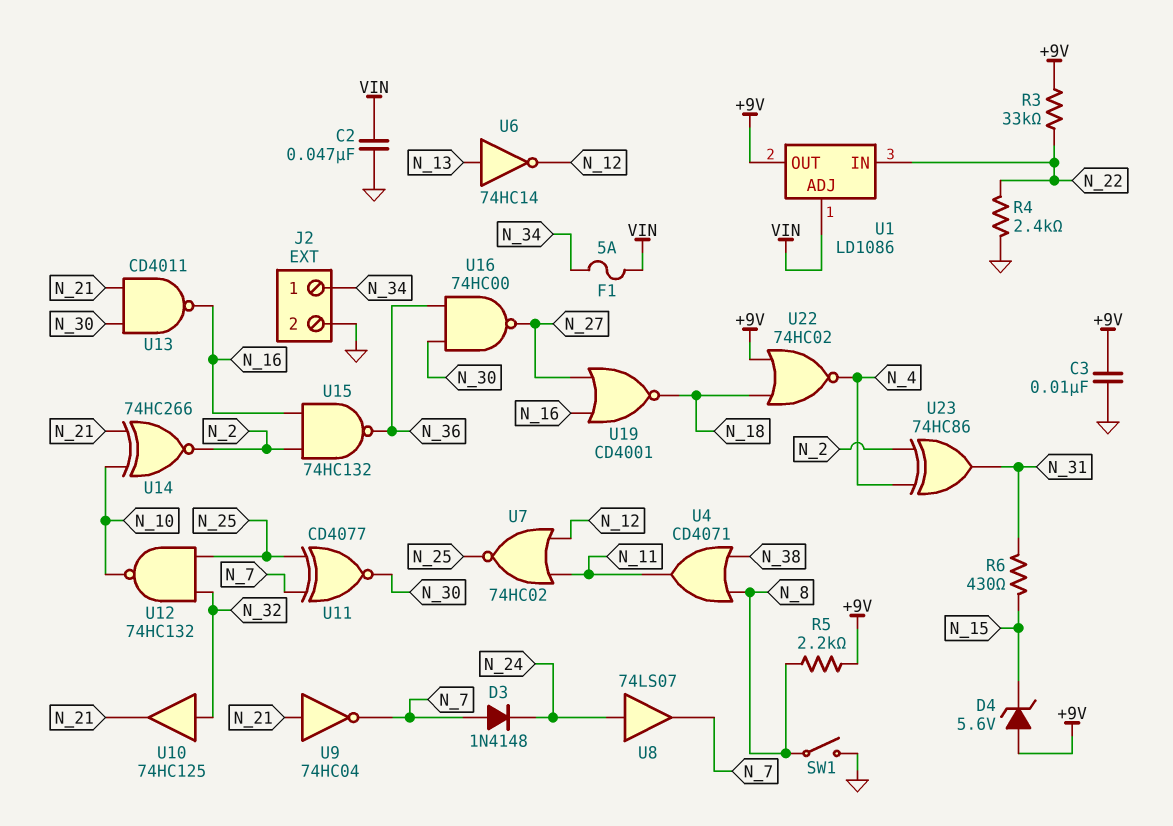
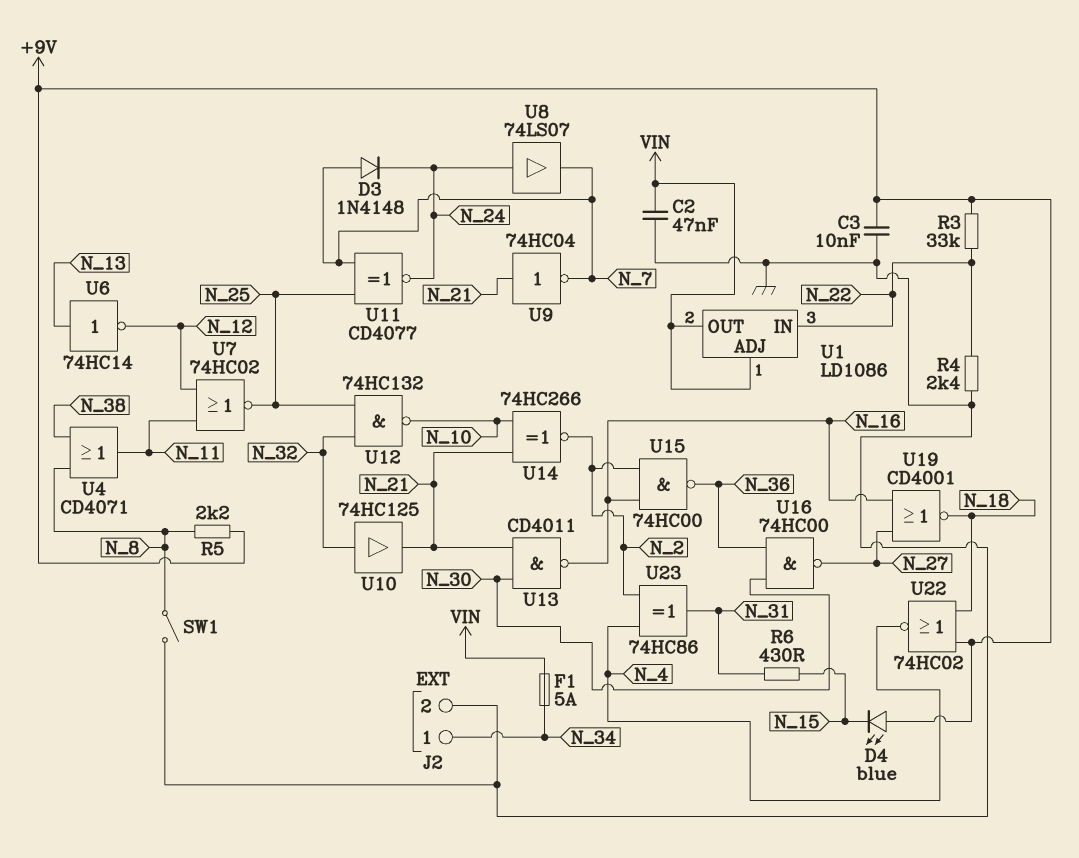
D4: zener 5.6V (A +9V, K N_15) -> LED blue (A +9V, K N_15)
U1 pin OUT: +9V -> VIN
U11: XNOR CD4077 (in N_7, in N_25, out N_30) -> XNOR CD4077 (in N_7, in N_25, out N_24)
U15: NAND 74HC132 (in N_2, in N_16, out N_36) -> NAND 74HC00 (in N_2, in N_16, out N_36)

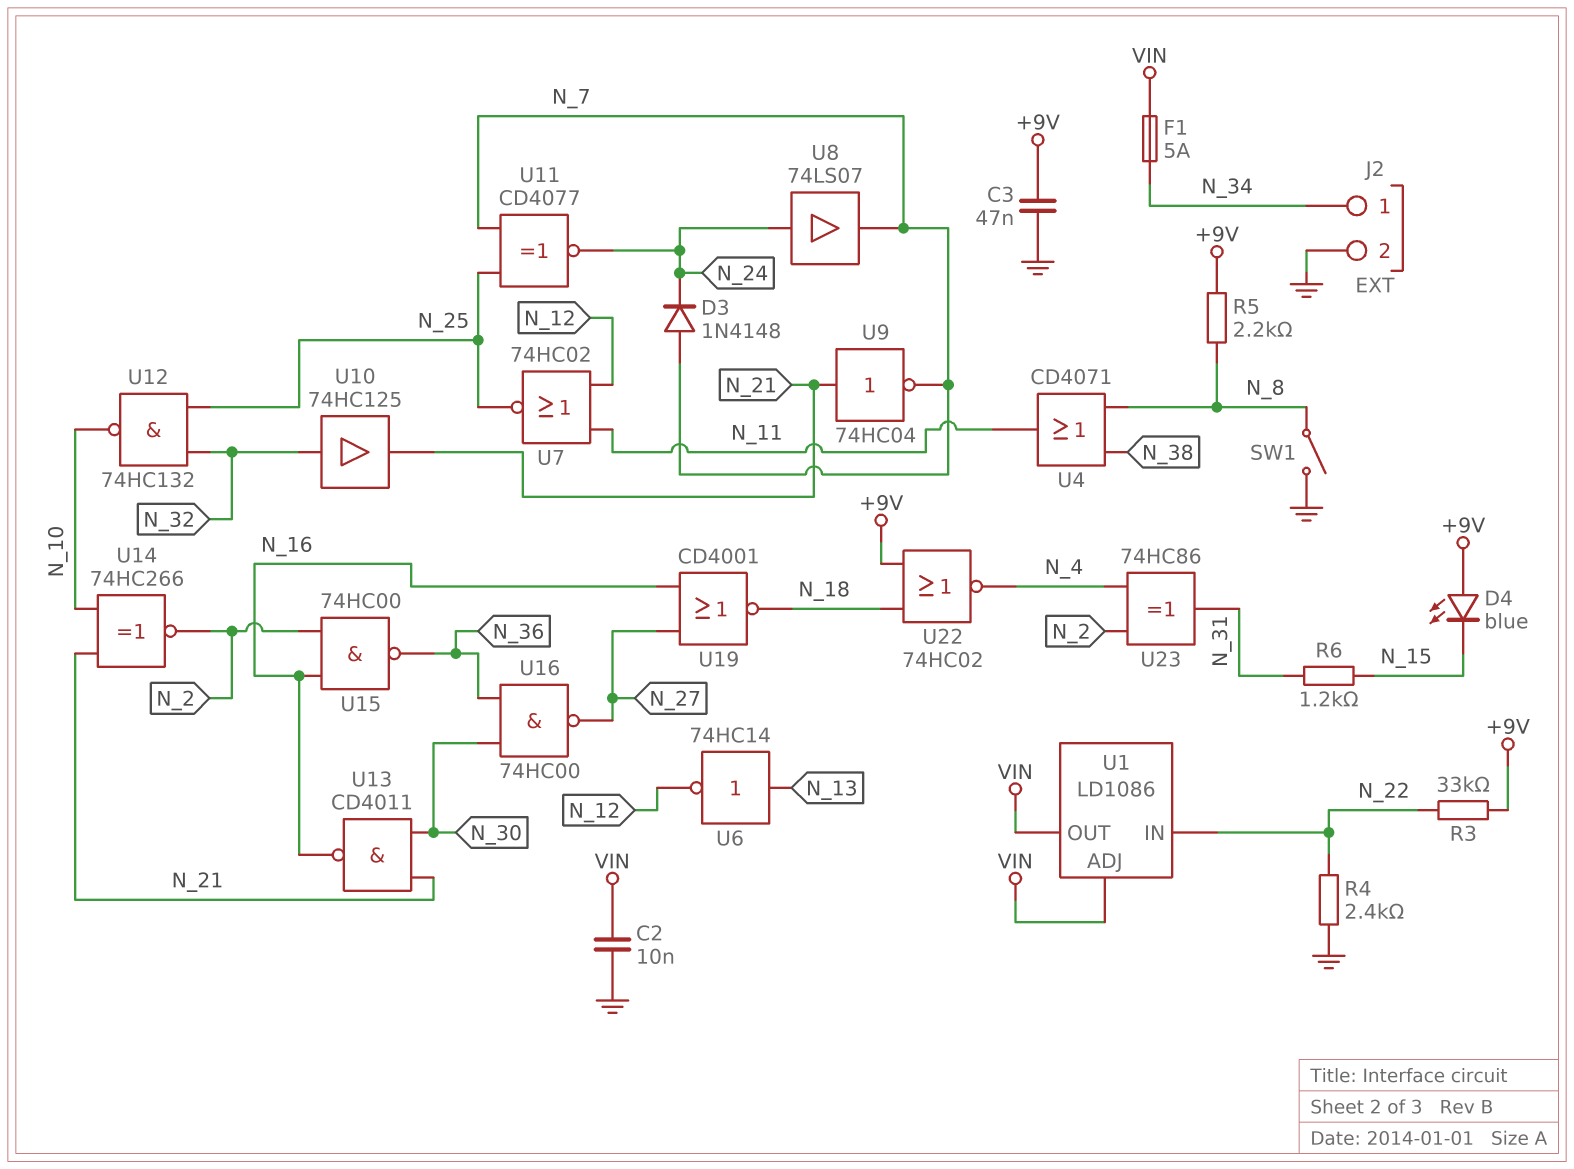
C2: 47nF (GND, VIN) -> 10nF (GND, VIN)
C3: 10nF (+9V, GND) -> 47nF (+9V, GND)
R6: 430 (N_15, N_31) -> 1.2k (N_15, N_31)

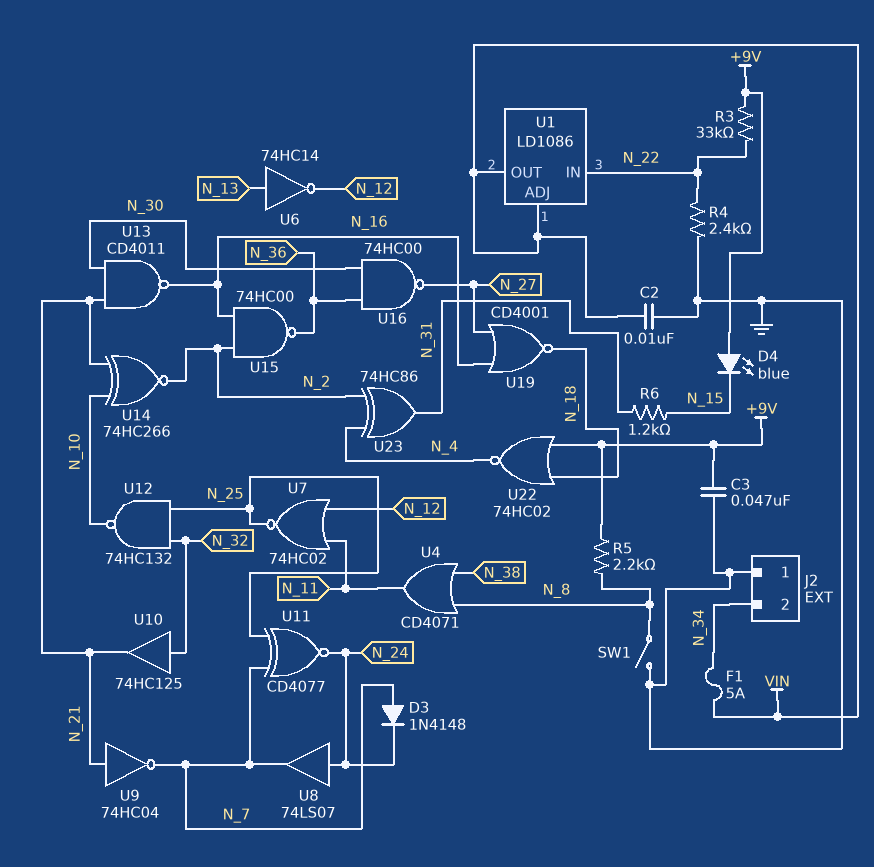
J2 pin 1: N_34 -> GND
J2 pin 2: GND -> N_34

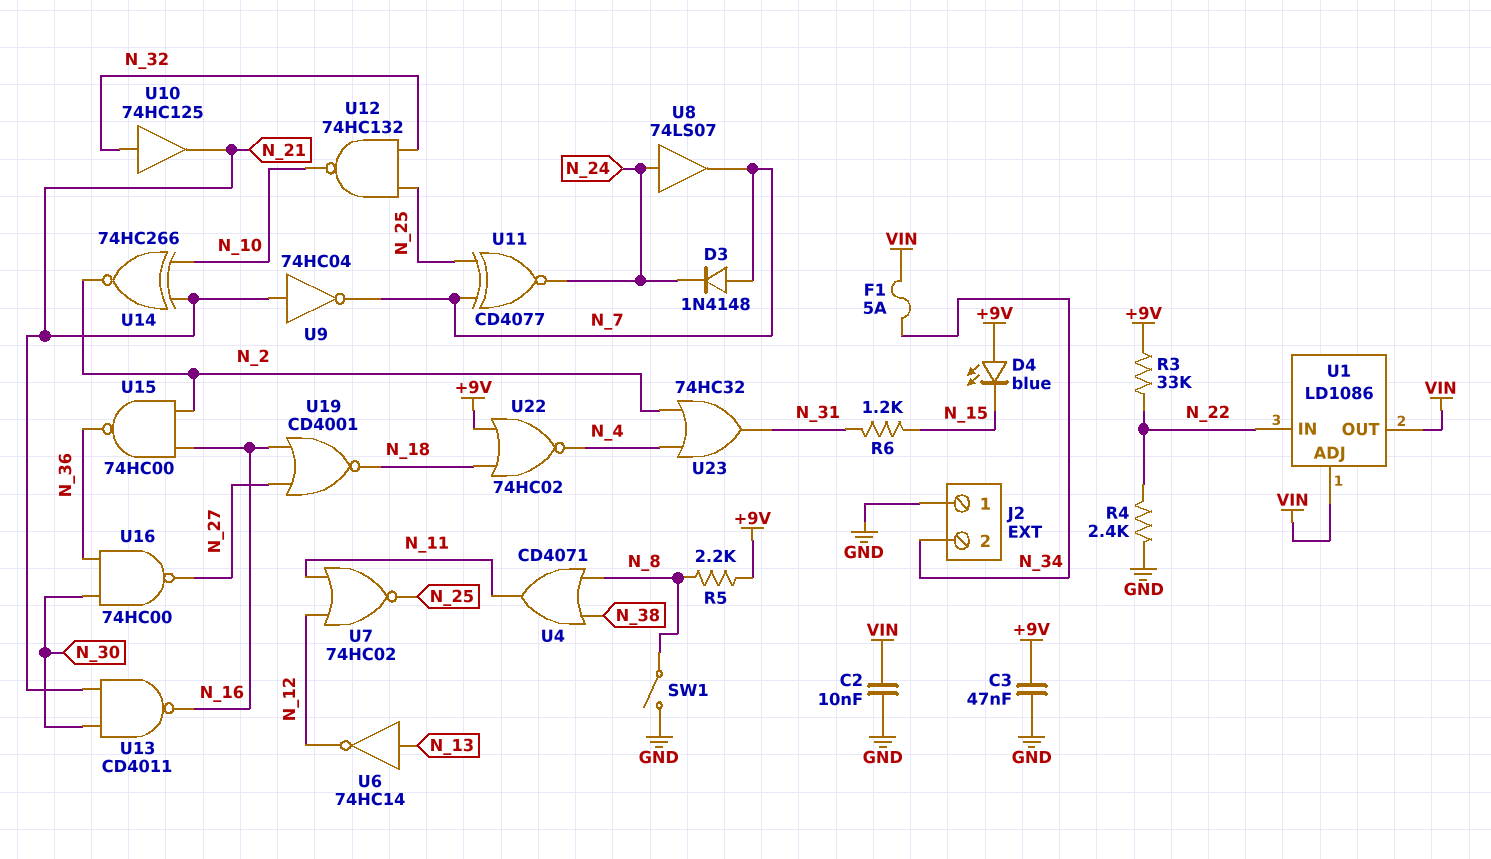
U23: XOR 74HC86 (in N_2, in N_4, out N_31) -> OR 74HC32 (in N_2, in N_4, out N_31)

